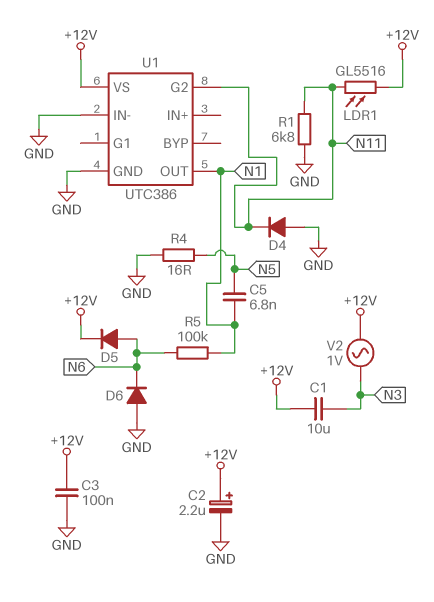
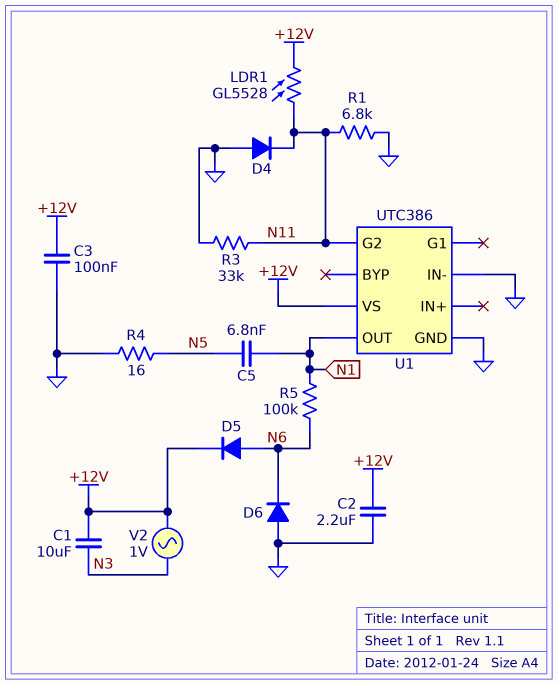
C2: 2.2uF (plus +12V, minus GND) -> 2.2uF (+12V, GND)
LDR1: GL5516 (+12V, N11) -> GL5528 (+12V, N11)
R3: none -> 33k (GND, N11)

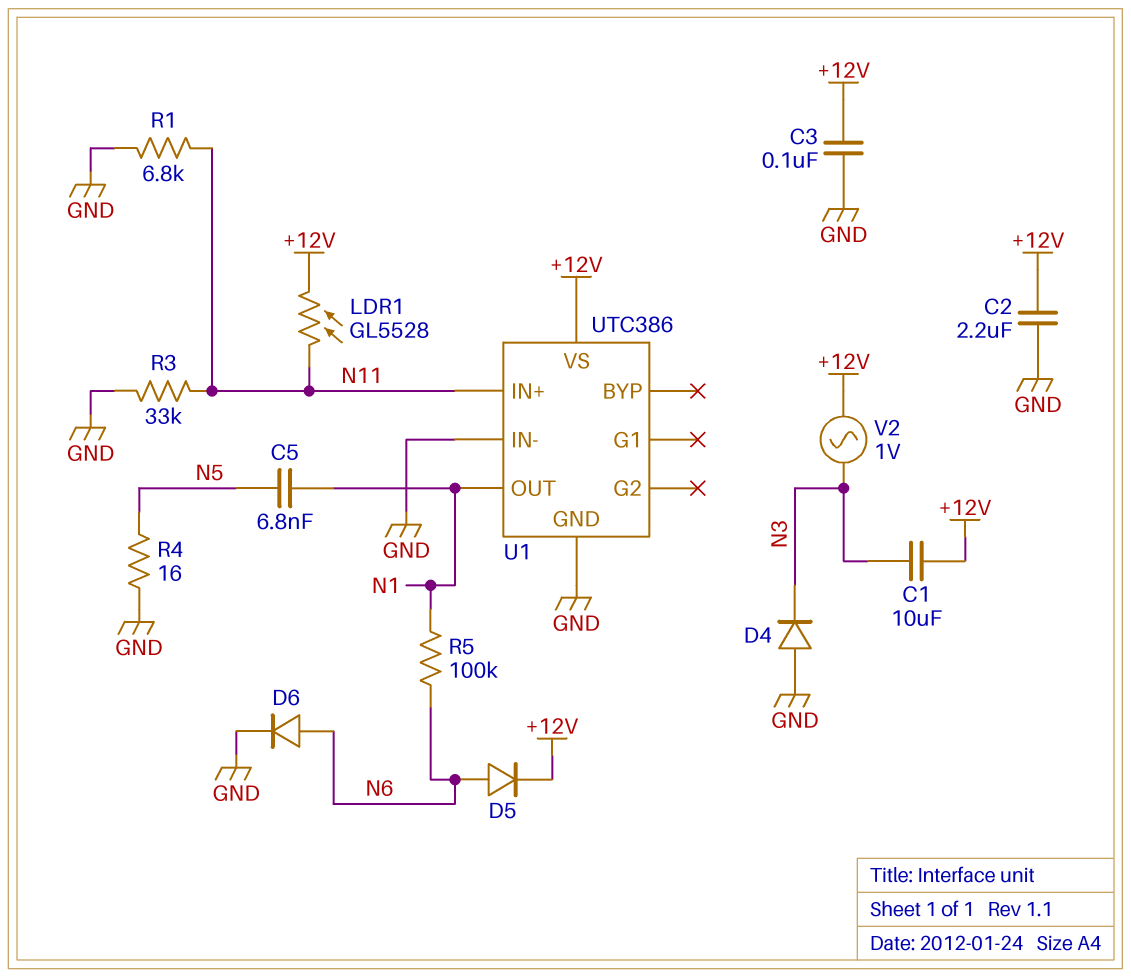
D4: diode (A GND, K N11) -> diode (A GND, K N3)
D6: diode (A GND, K N6) -> diode (A N6, K GND)
U1 pin G2: N11 -> none
U1 pin IN+: none -> N11

